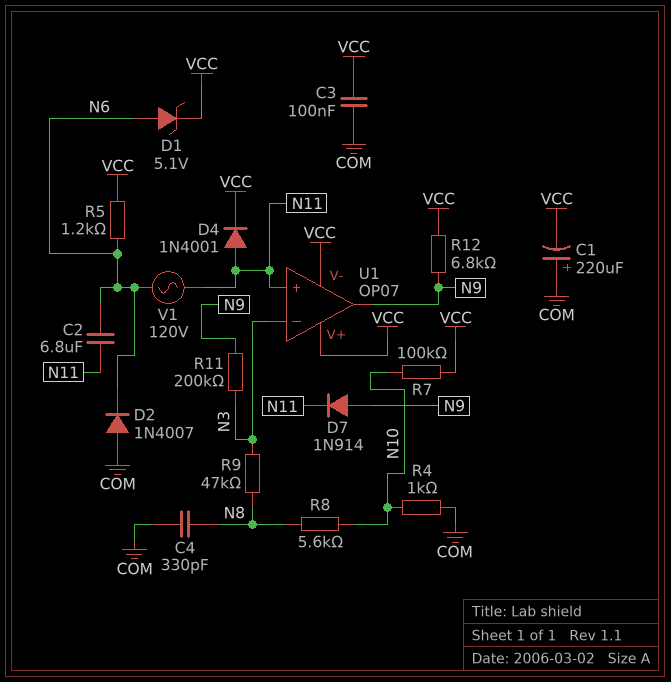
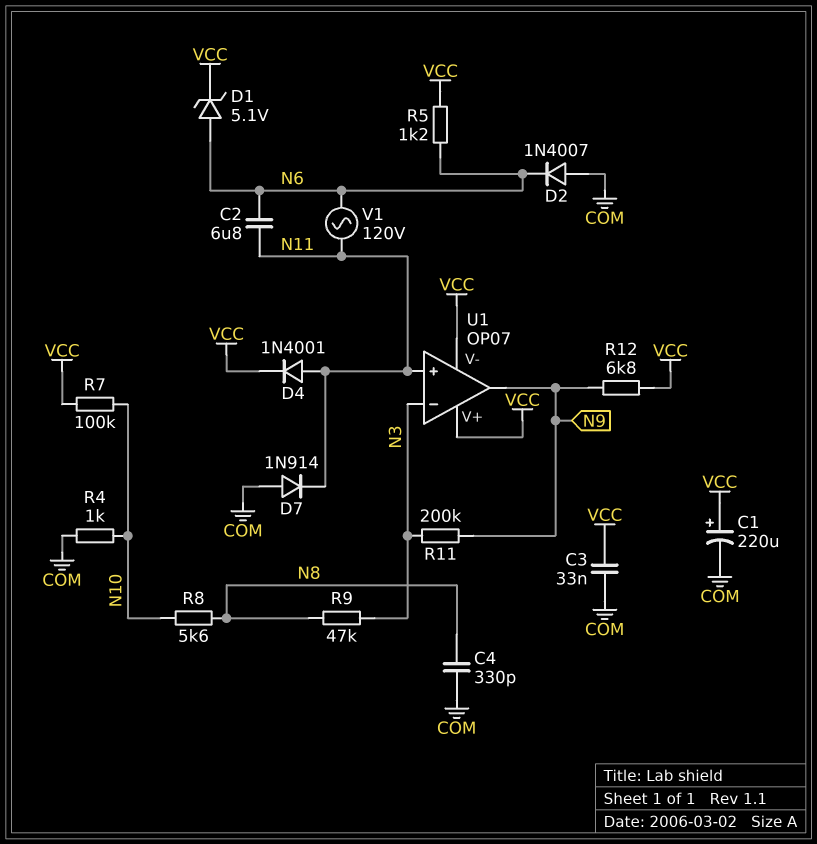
C1: 220uF (plus COM, minus VCC) -> 220uF (plus VCC, minus COM)
C3: 100nF (COM, VCC) -> 33nF (COM, VCC)
D7: diode 1N914 (A N9, K N11) -> diode 1N914 (A COM, K N11)

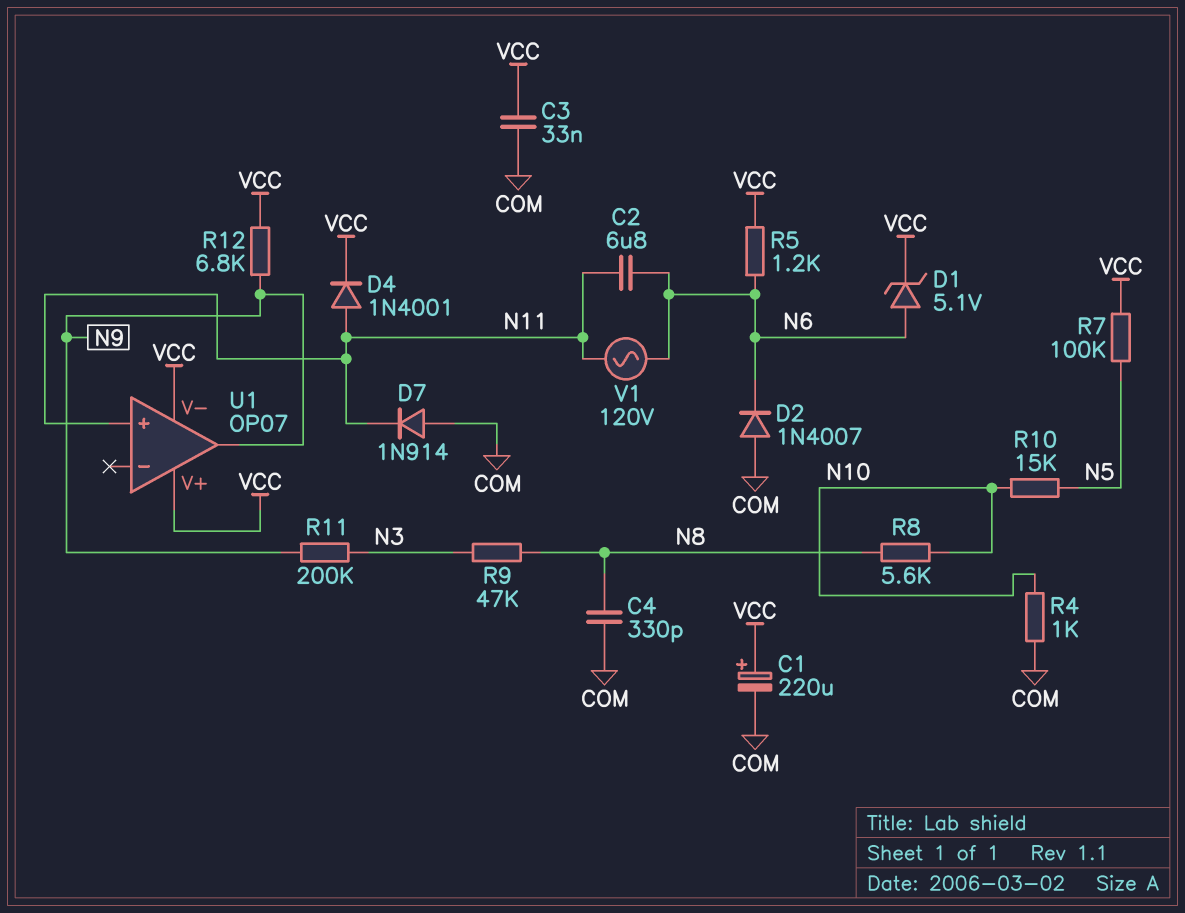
R7: 100k (N10, VCC) -> 100k (N5, VCC)
R10: none -> 15k (N5, N10)
U1 pin in-: N3 -> none

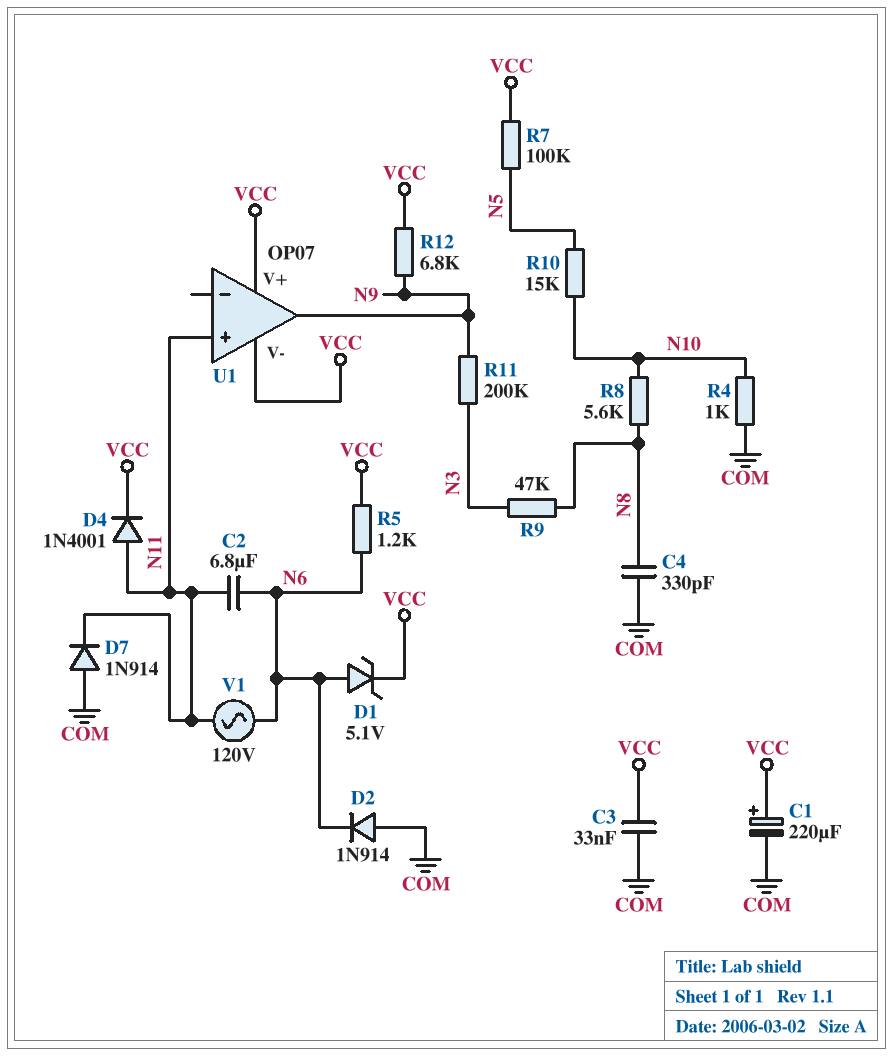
D2: diode 1N4007 (A COM, K N6) -> diode 1N914 (A COM, K N6)

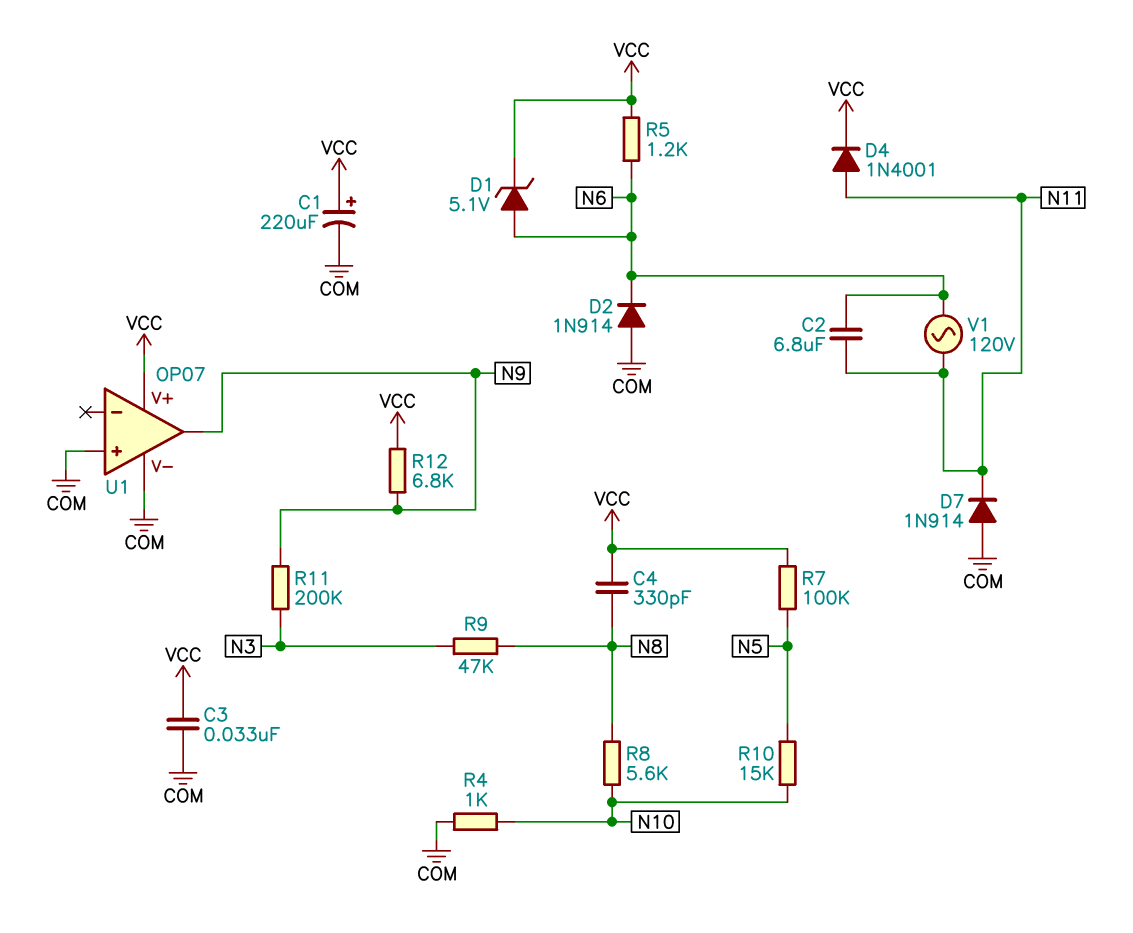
C4: 330pF (COM, N8) -> 330pF (N8, VCC)
U1 pin V-: VCC -> COM
U1 pin in+: N11 -> COM

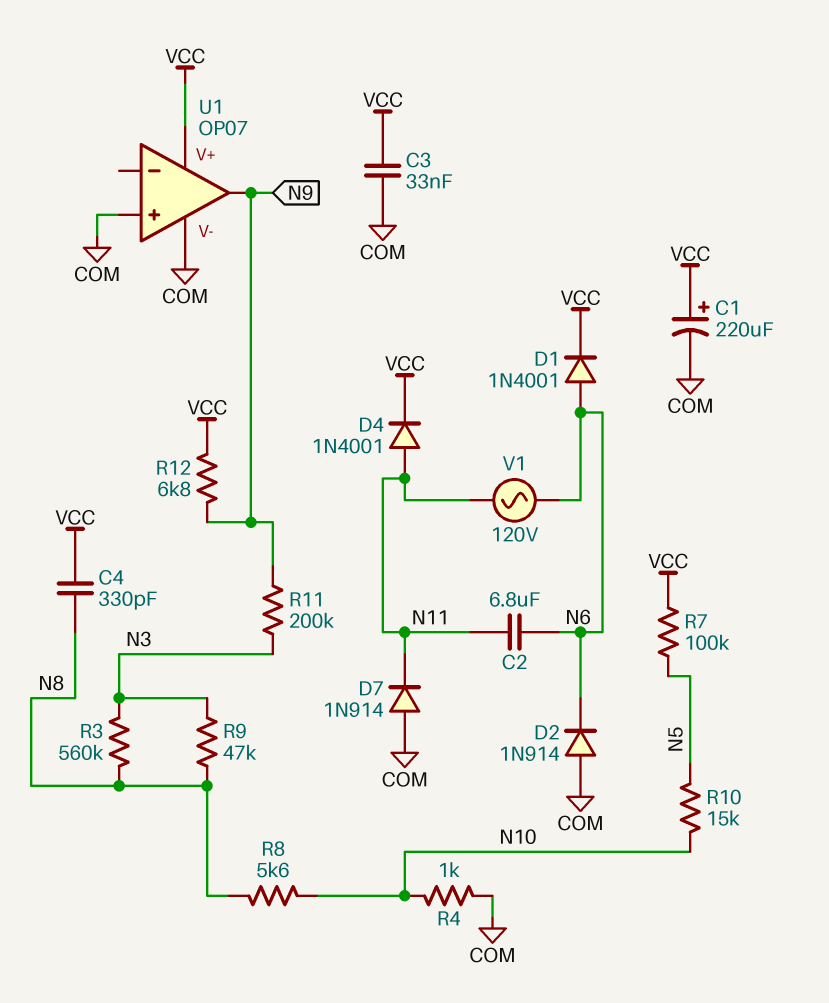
D1: zener 5.1V (A N6, K VCC) -> diode 1N4001 (A N6, K VCC)
R3: none -> 560k (N3, N8)
R5: 1.2k (N6, VCC) -> none

